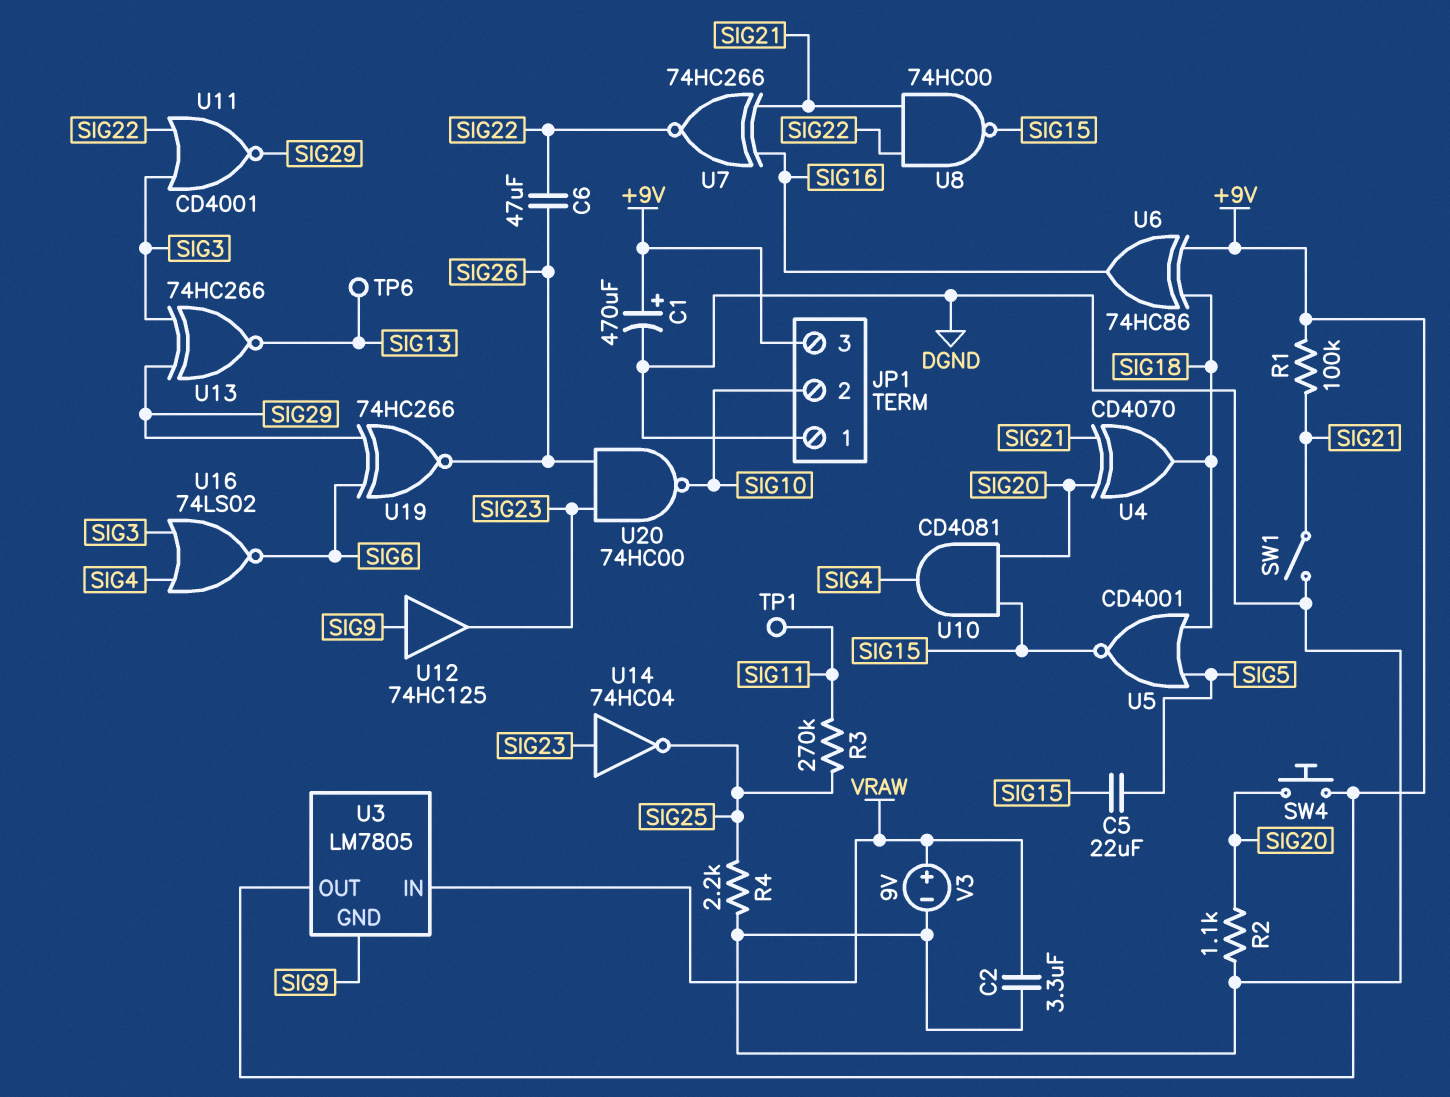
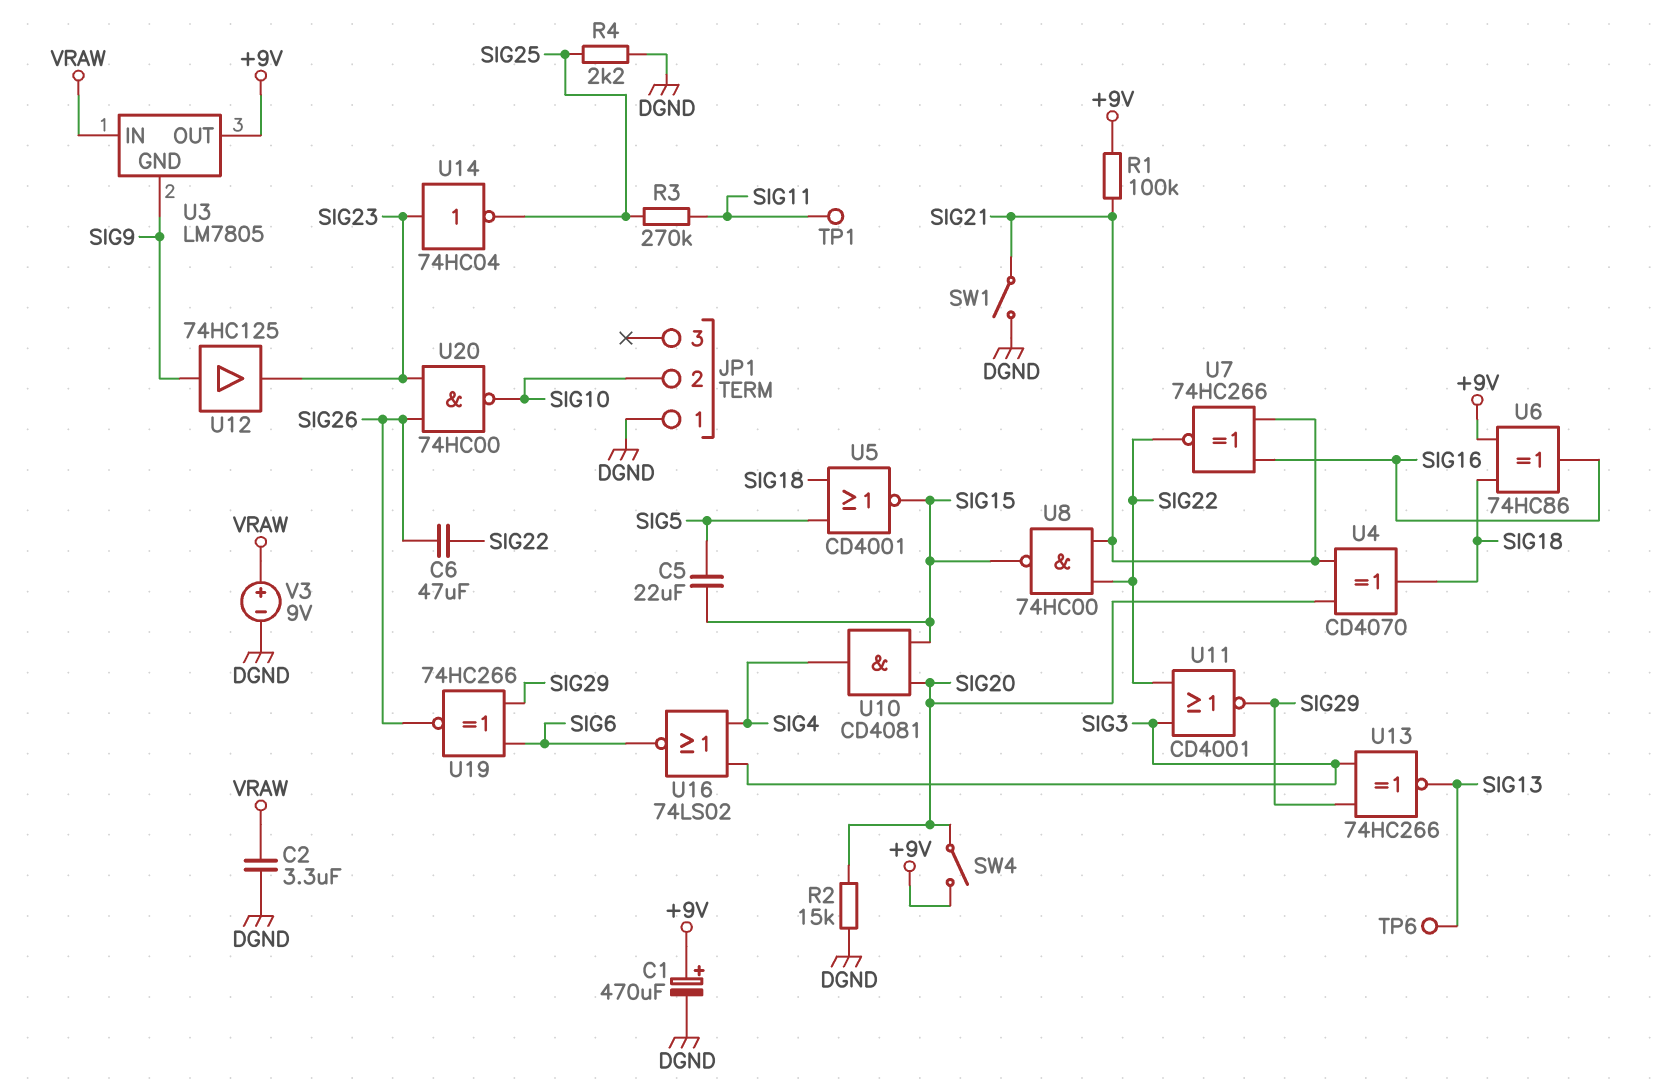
JP1 pin 3: +9V -> none
R2: 1.1k (DGND, SIG20) -> 15k (DGND, SIG20)
SW4: button (+9V, SIG20) -> switch (+9V, SIG20)

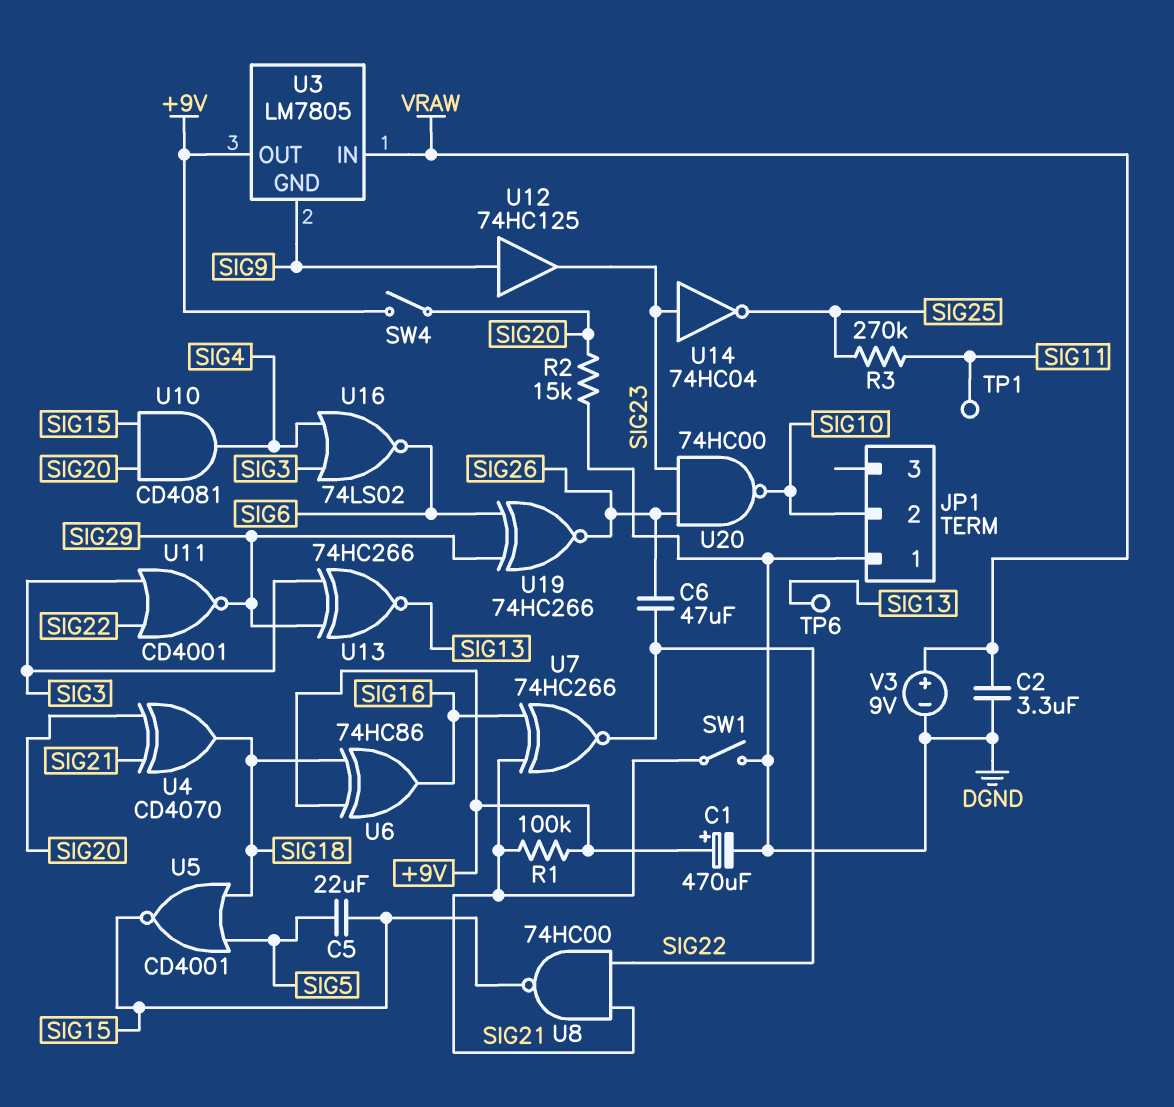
R4: 2.2k (DGND, SIG25) -> none

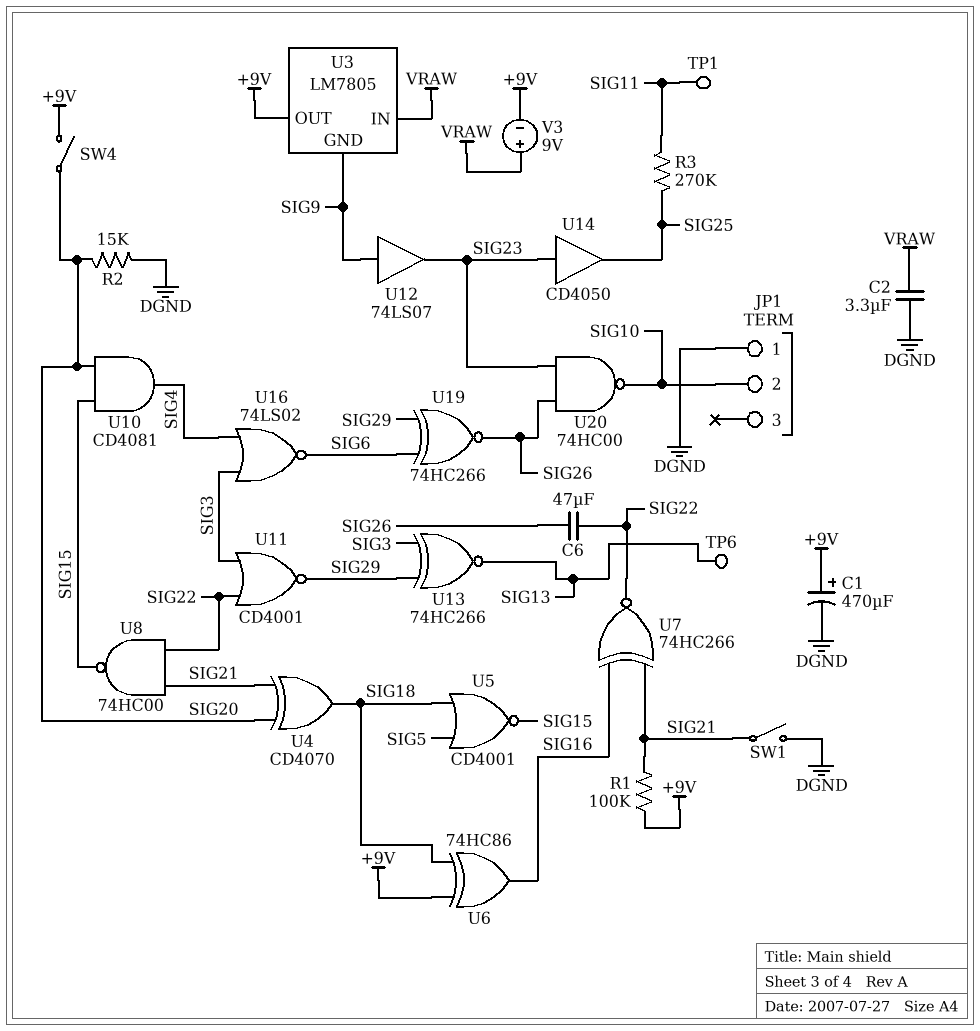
C5: 22uF (SIG5, SIG15) -> none
U12: buffer 74HC125 (in SIG9, out SIG23) -> buffer 74LS07 (in SIG9, out SIG23)
U14: NOT 74HC04 (in SIG23, out SIG25) -> buffer CD4050 (in SIG23, out SIG25)
V3: 9V (plus VRAW, minus DGND) -> 9V (plus VRAW, minus +9V)

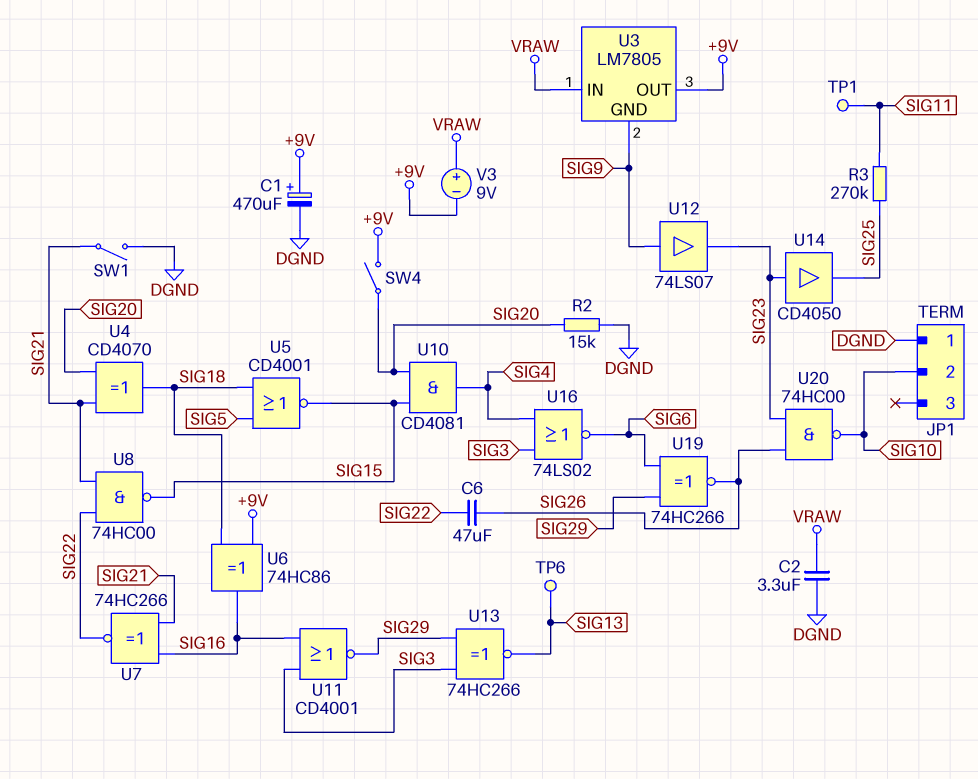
R1: 100k (+9V, SIG21) -> none
U11: NOR CD4001 (in SIG3, in SIG22, out SIG29) -> NOR CD4001 (in SIG3, in SIG16, out SIG29)

